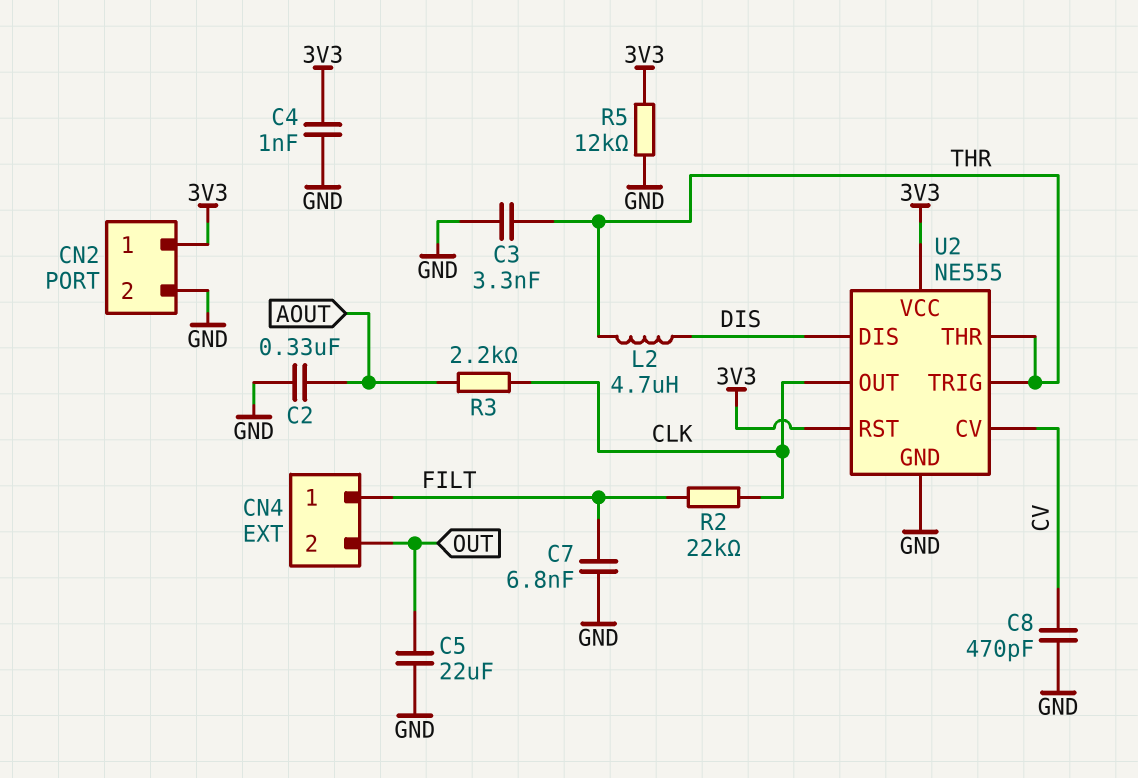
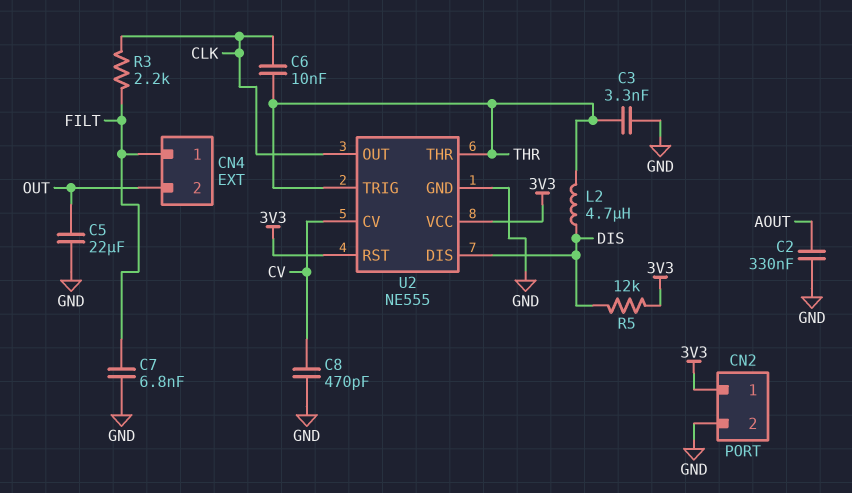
C4: 1nF (3V3, GND) -> none
C6: none -> 10nF (CLK, THR)
R2: 22k (CLK, FILT) -> none
R3: 2.2k (AOUT, CLK) -> 2.2k (CLK, FILT)
R5: 12k (3V3, GND) -> 12k (3V3, DIS)

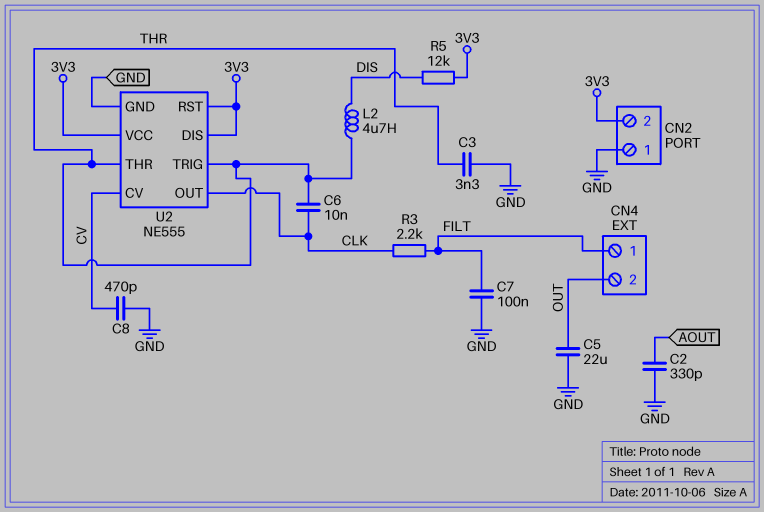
C2: 330nF (AOUT, GND) -> 330pF (AOUT, GND)
C7: 6.8nF (FILT, GND) -> 100nF (FILT, GND)
CN2 pin 1: 3V3 -> GND
CN2 pin 2: GND -> 3V3
U2 pin DIS: DIS -> 3V3

